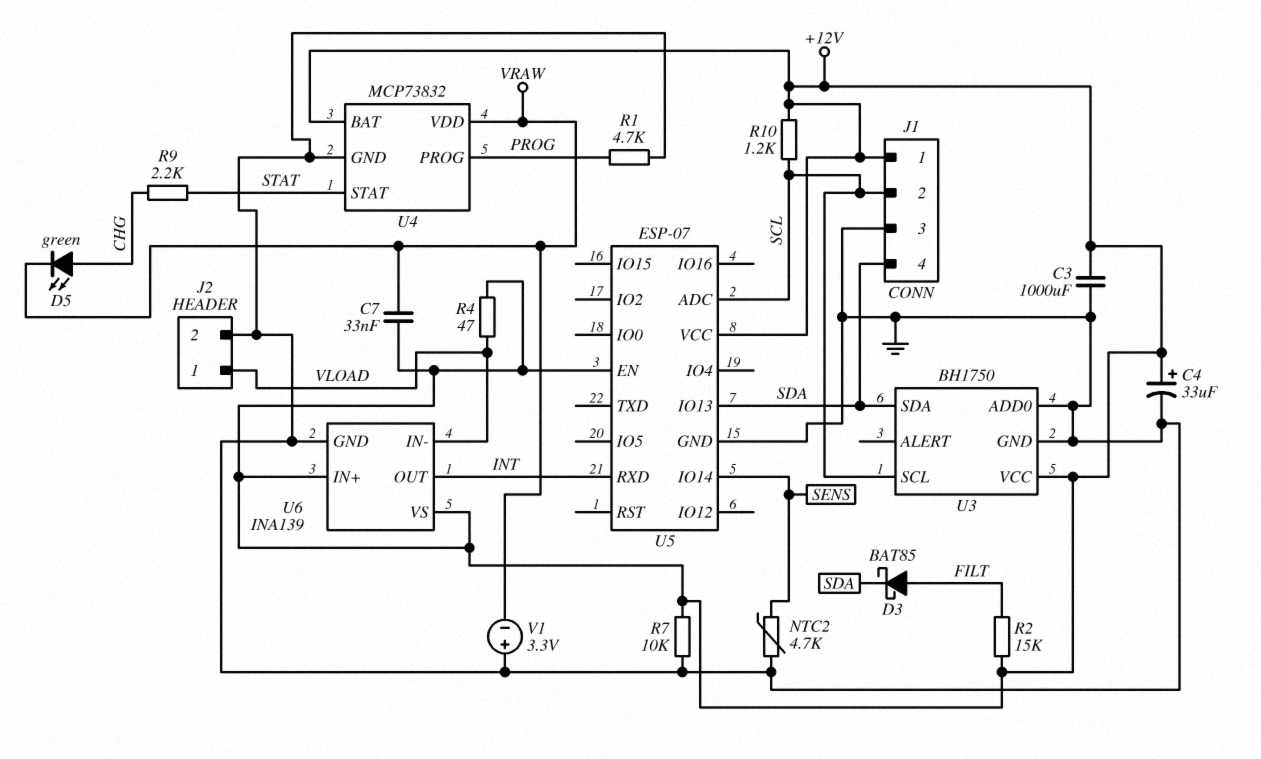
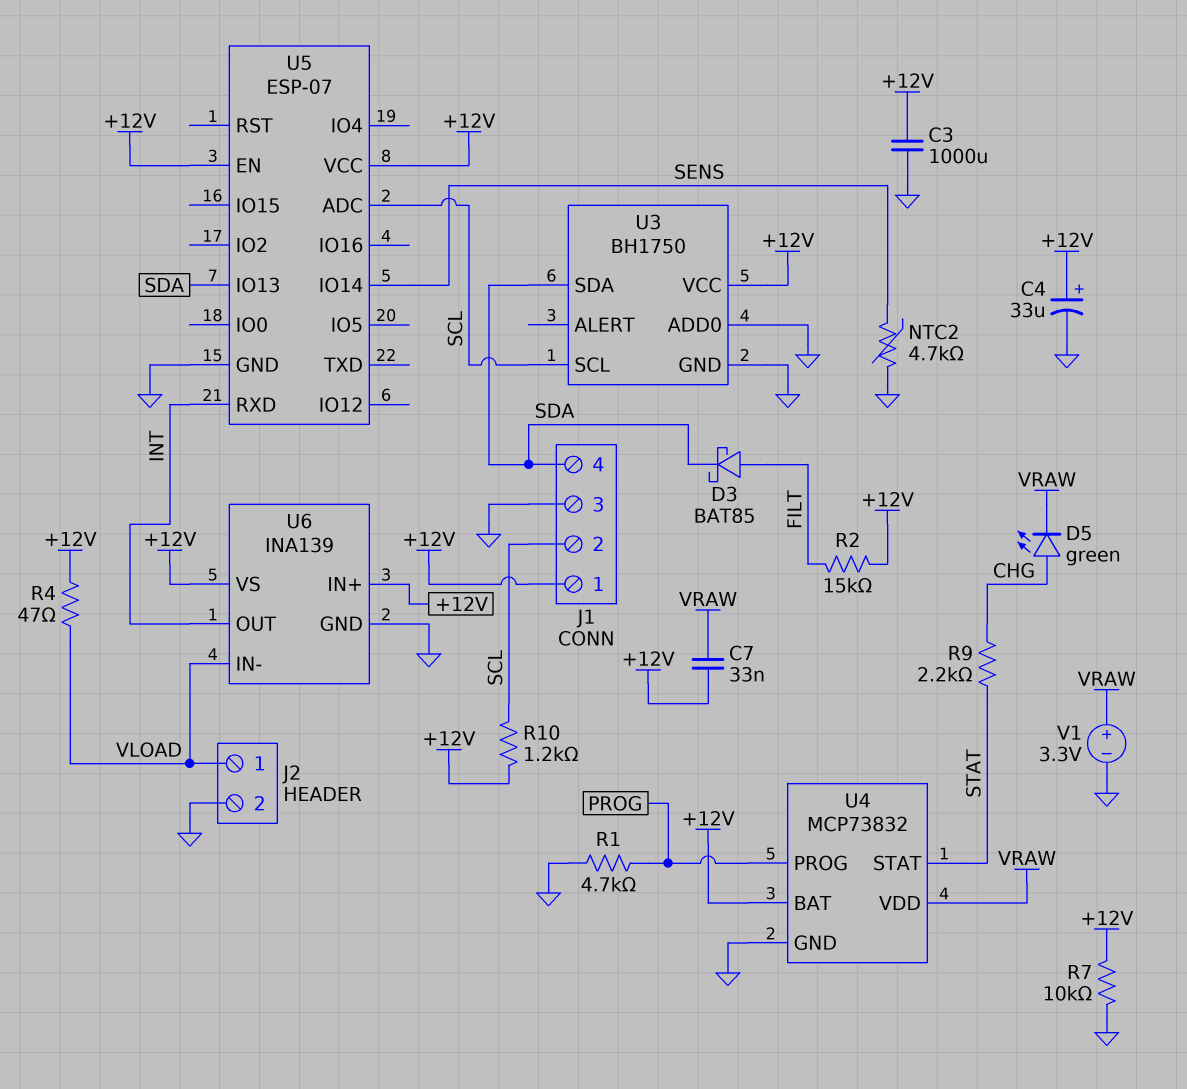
V1: 3.3V (plus GND, minus VRAW) -> 3.3V (plus VRAW, minus GND)

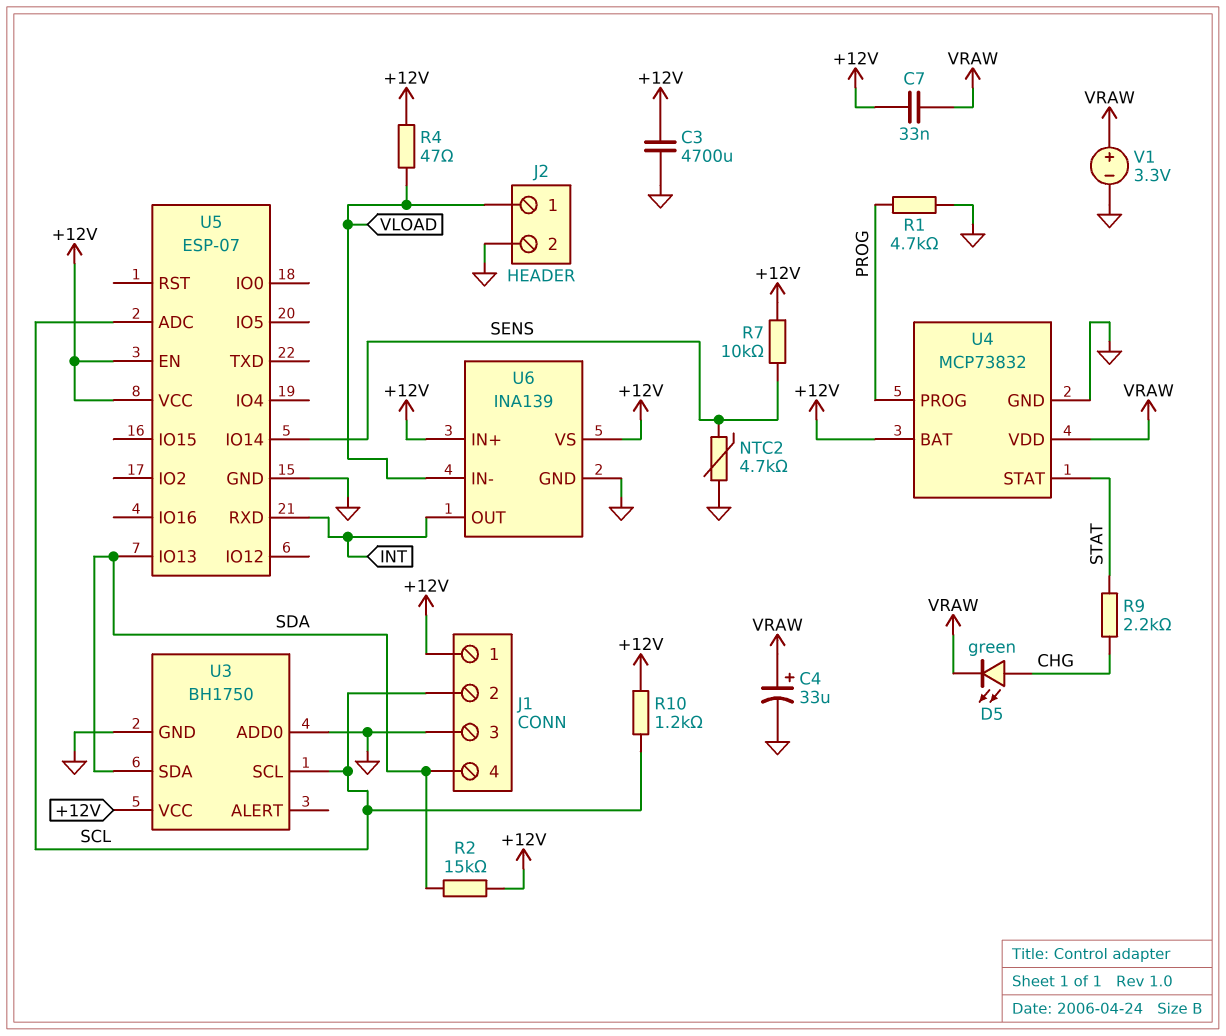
C3: 1000uF (+12V, GND) -> 4700uF (+12V, GND)
C4: 33uF (plus +12V, minus GND) -> 33uF (plus VRAW, minus GND)
D3: schottky BAT85 (A FILT, K SDA) -> none
R2: 15k (+12V, FILT) -> 15k (+12V, SDA)
R7: 10k (+12V, GND) -> 10k (+12V, SENS)

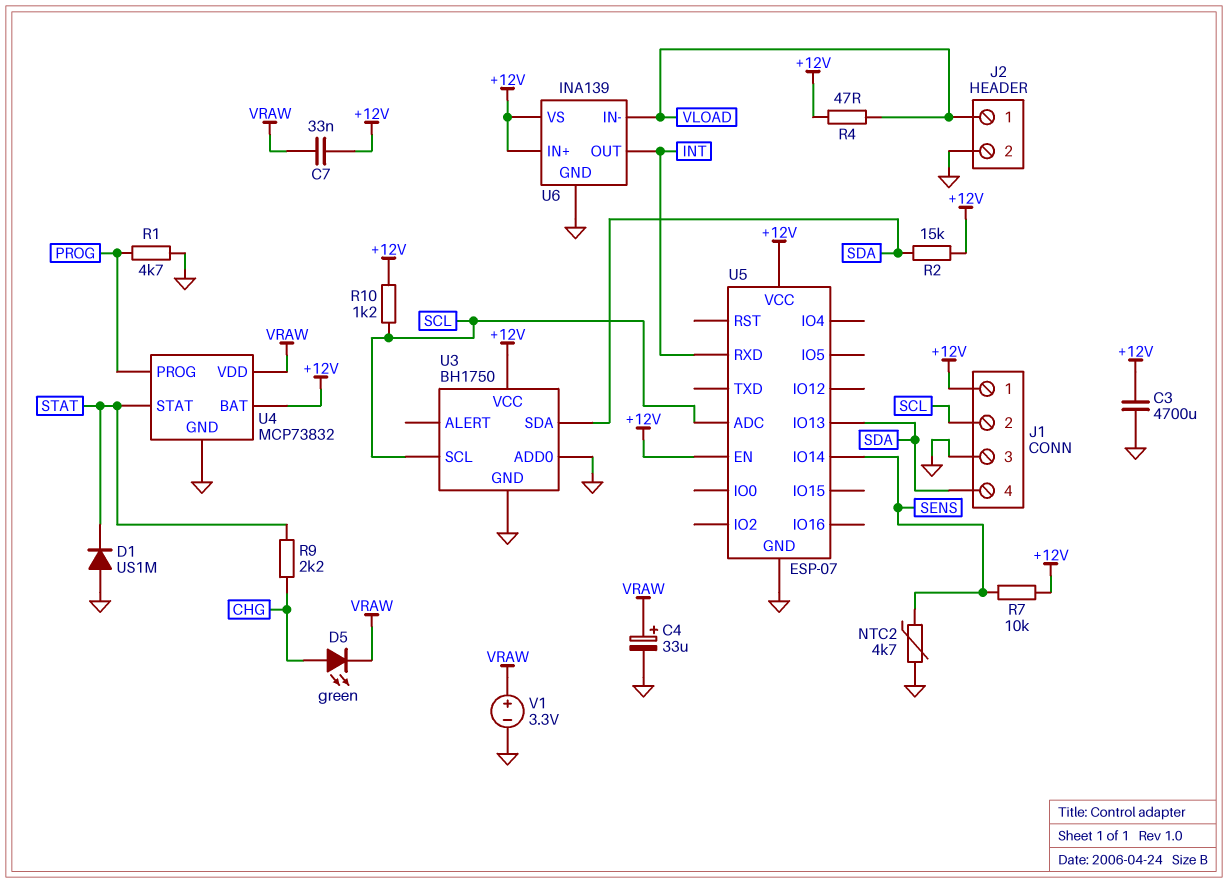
D1: none -> diode US1M (A GND, K STAT)

